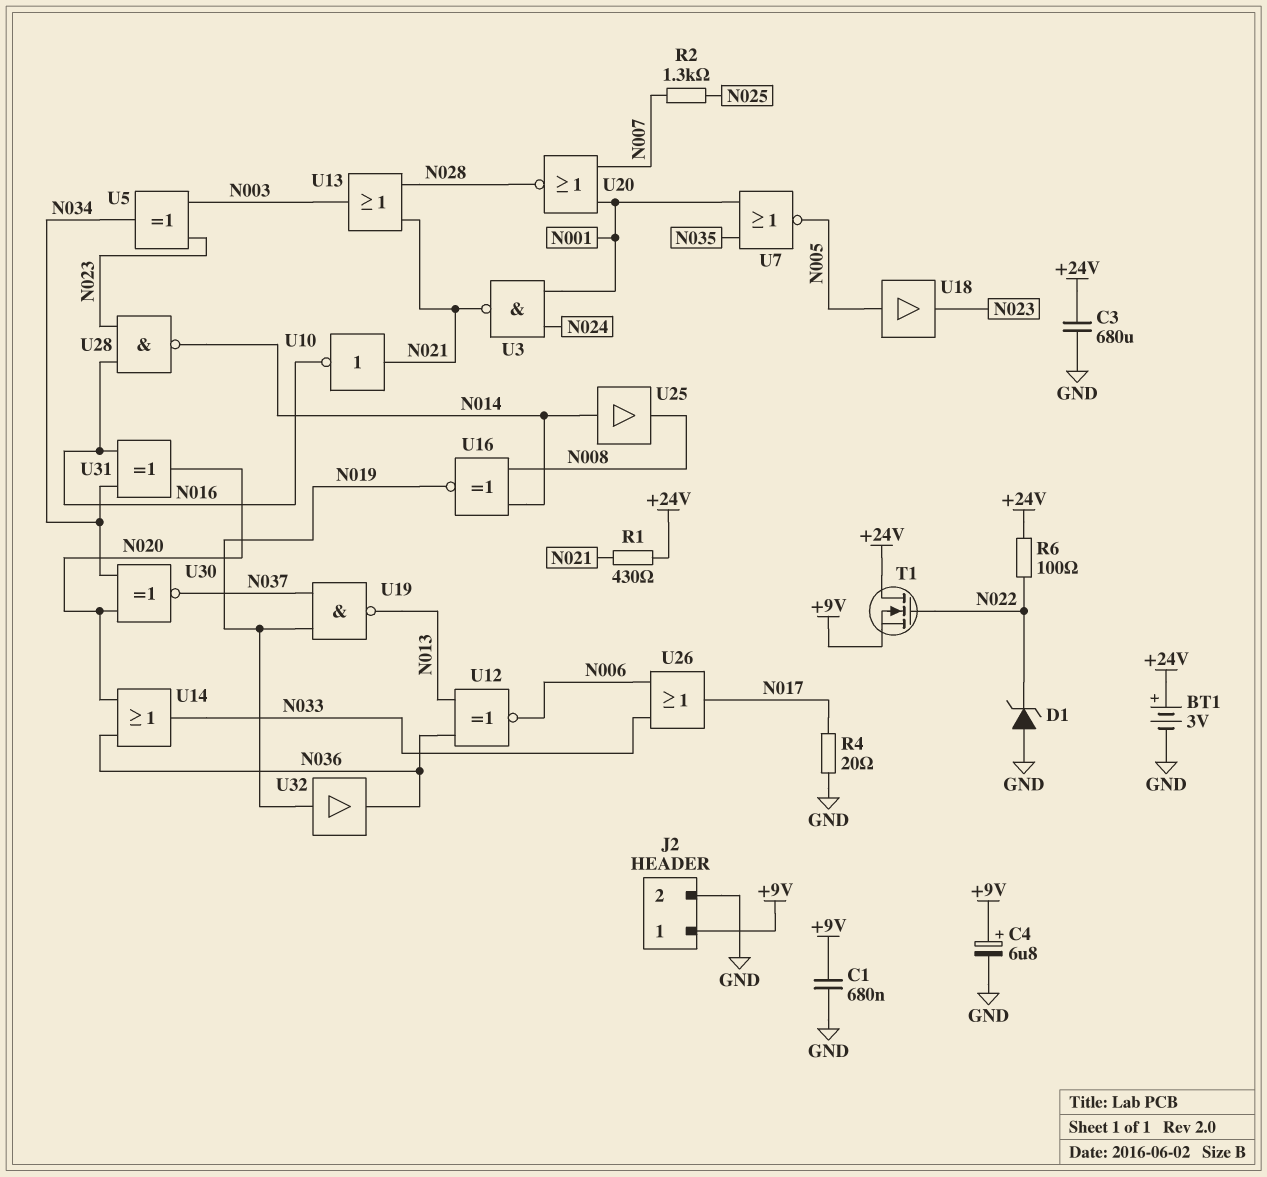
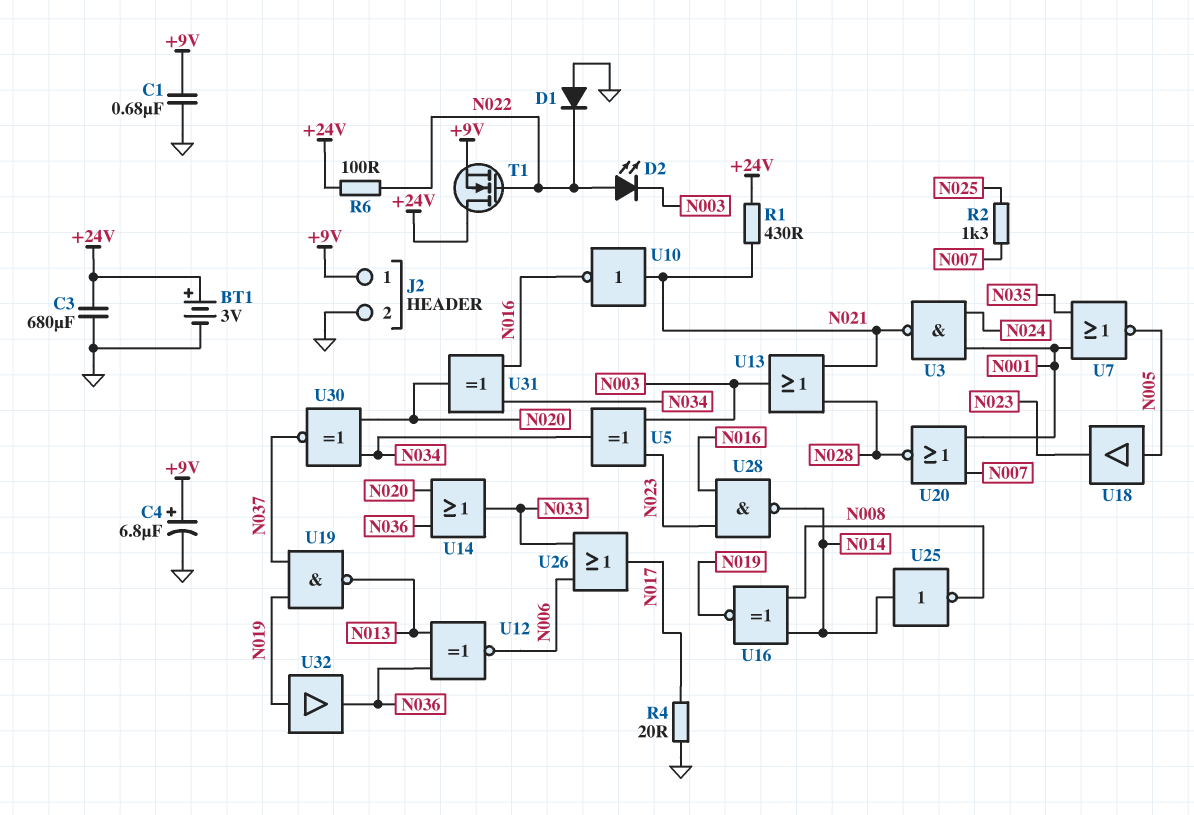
D1: zener (A GND, K N022) -> diode (A GND, K N022)
D2: none -> LED (A N022, K N003)
U25: buffer (in N014, out N008) -> NOT (in N014, out N008)

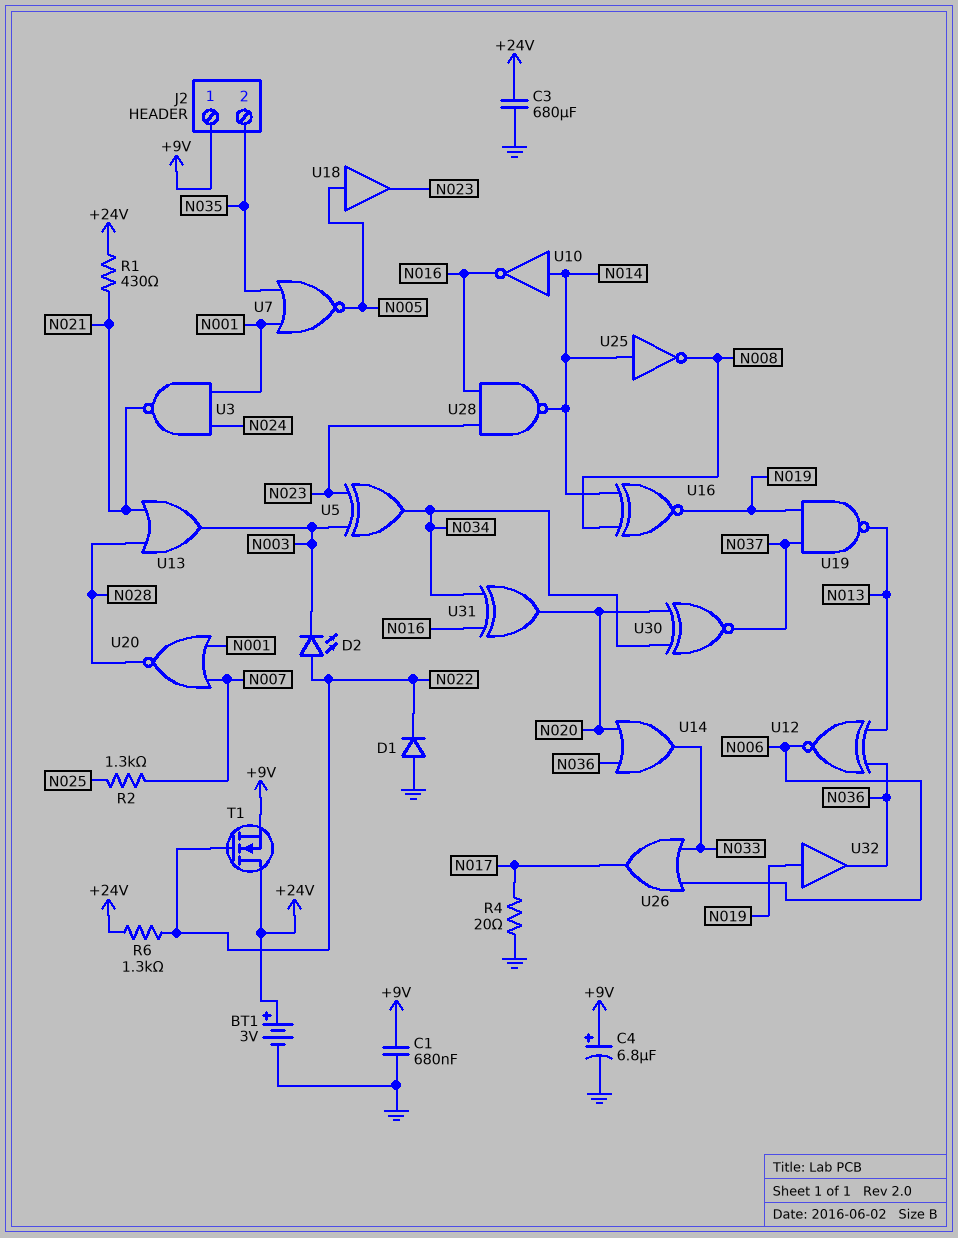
J2 pin 2: GND -> N035
R6: 100 (+24V, N022) -> 1.3k (+24V, N022)
U10: NOT (in N021, out N016) -> NOT (in N014, out N016)

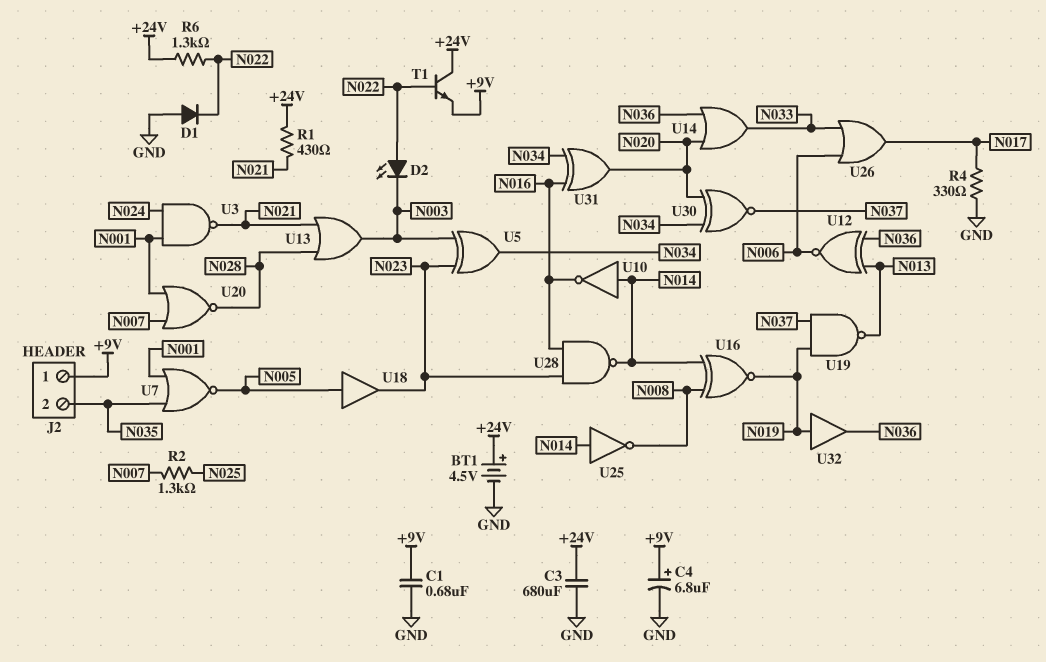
BT1: 3V (plus +24V, minus GND) -> 4.5V (plus +24V, minus GND)
R4: 20 (GND, N017) -> 330 (GND, N017)
T1: NMOS (G N022, D +24V, S +9V) -> NPN (B N022, C +24V, E +9V)

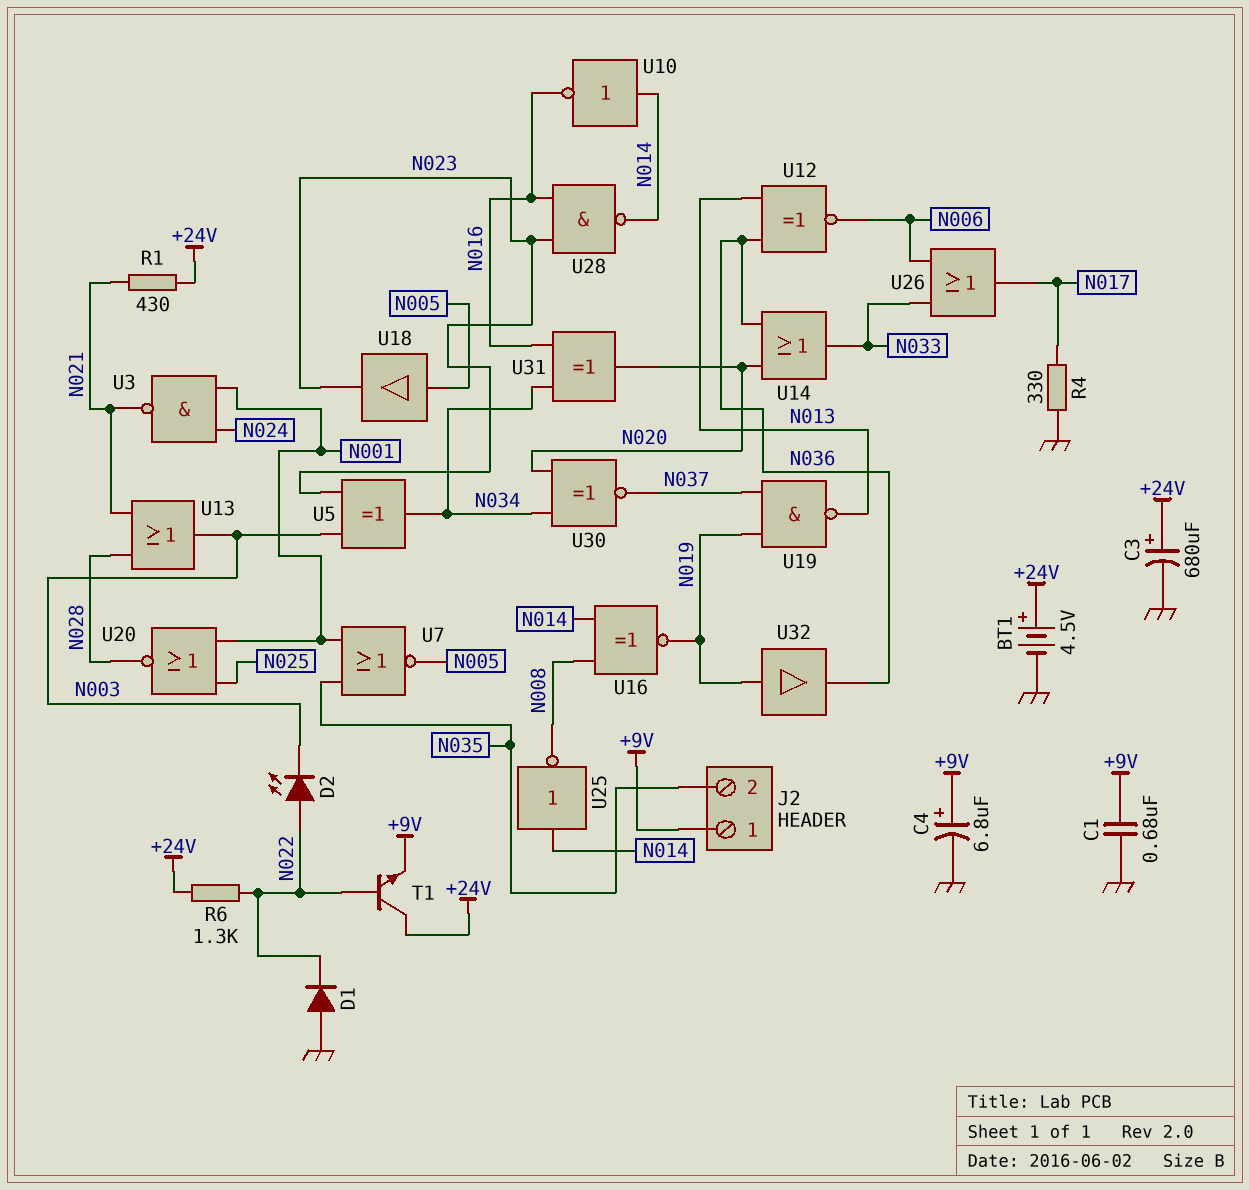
C3: 680uF (+24V, GND) -> 680uF (plus +24V, minus GND)
R2: 1.3k (N007, N025) -> none
U20: NOR (in N001, in N007, out N028) -> NOR (in N001, in N025, out N028)

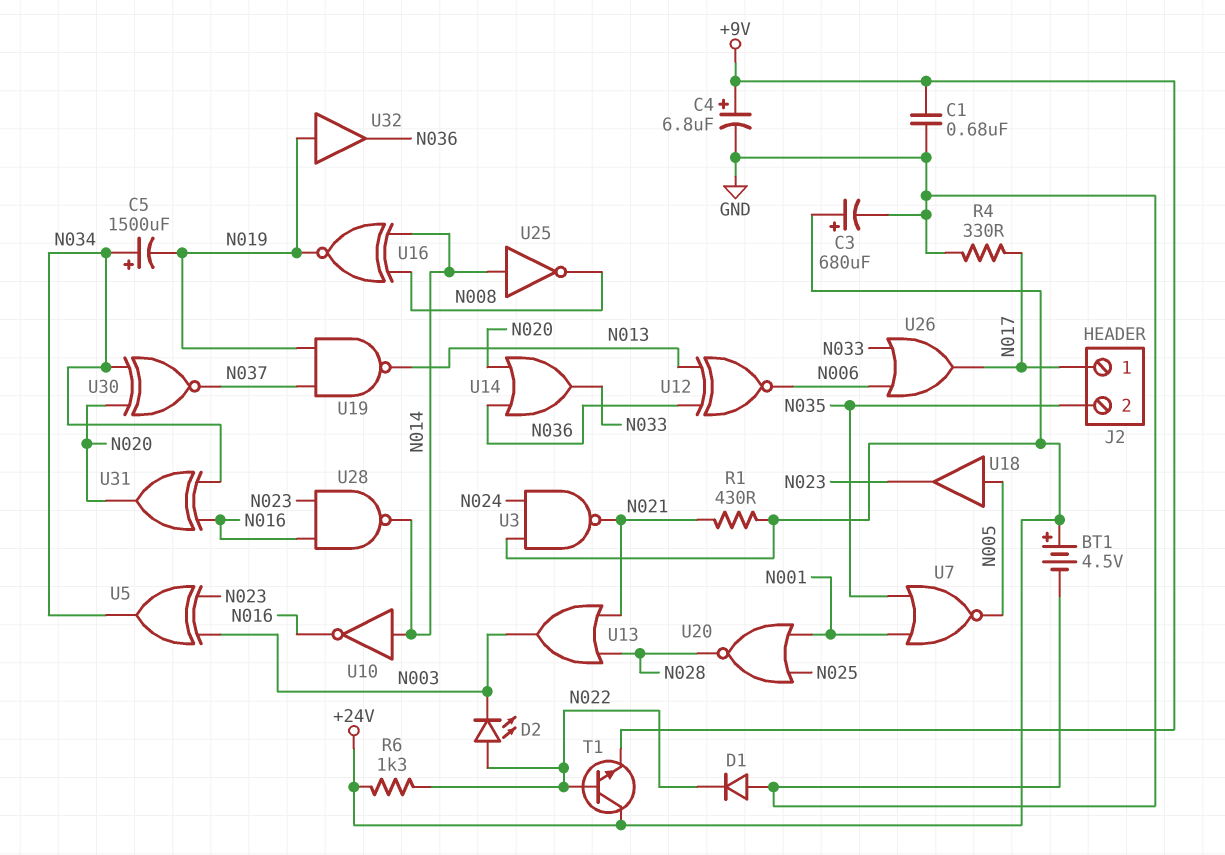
C5: none -> 1500uF (plus N034, minus N019)
J2 pin 1: +9V -> N017
U3: NAND (in N001, in N024, out N021) -> NAND (in +24V, in N024, out N021)

